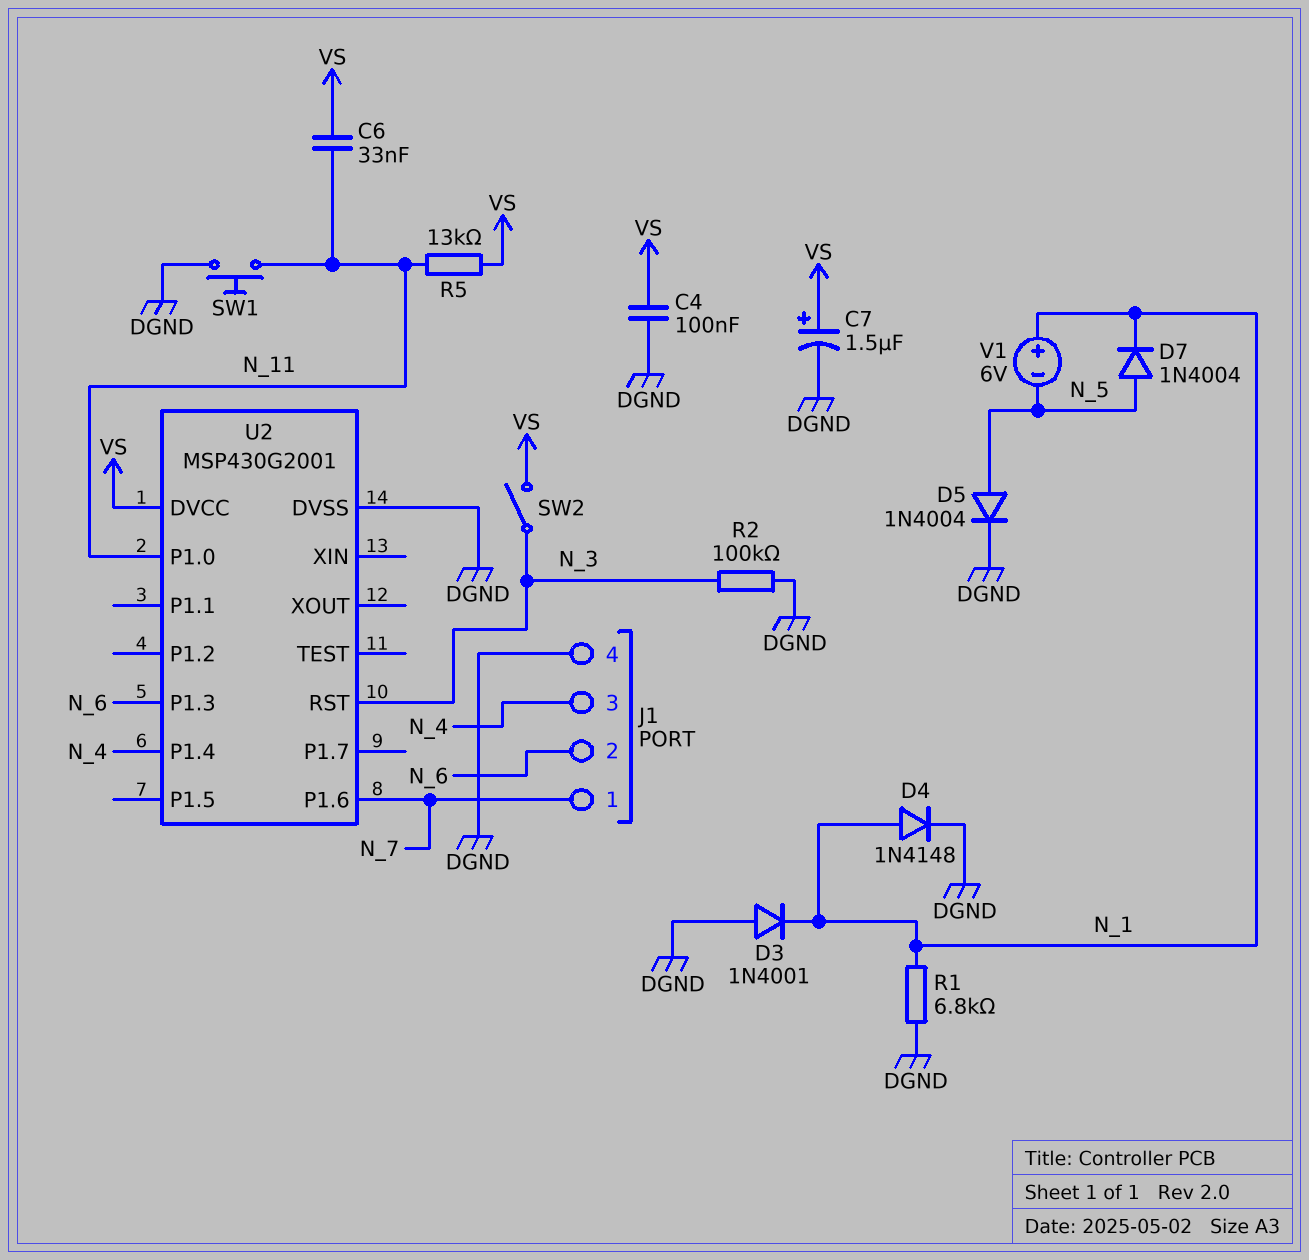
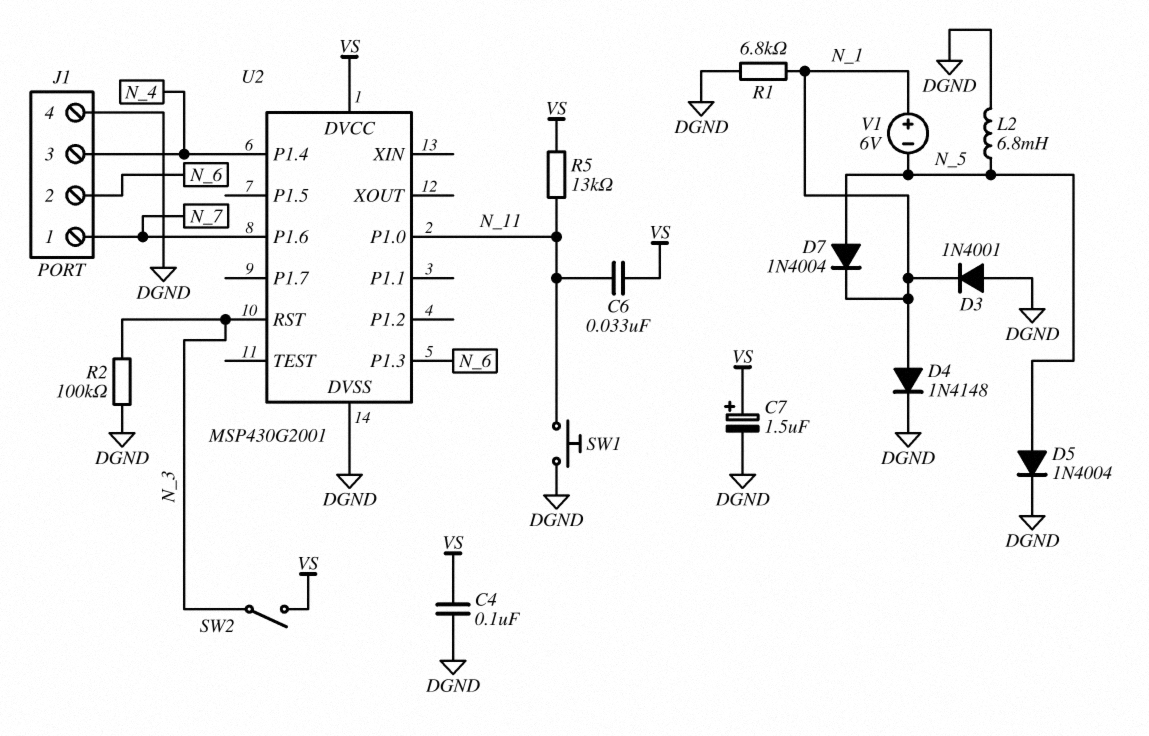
L2: none -> 6.8mH (DGND, N_5)

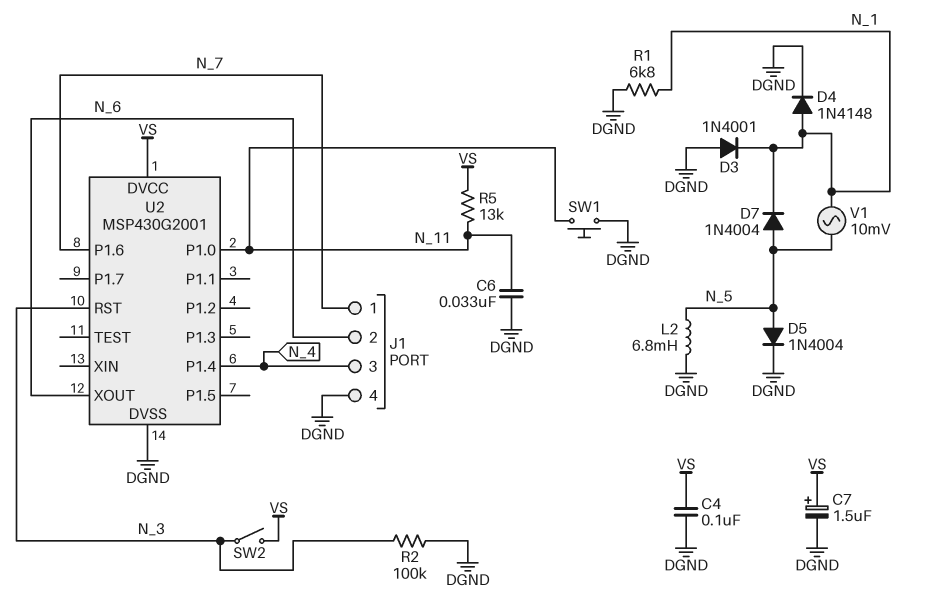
C6: 33nF (N_11, VS) -> 33nF (DGND, N_11)
U2 pin P1.3: N_6 -> none
U2 pin XOUT: none -> N_6
V1: 6V (plus N_1, minus N_5) -> AC 10mV (N_1, N_5)

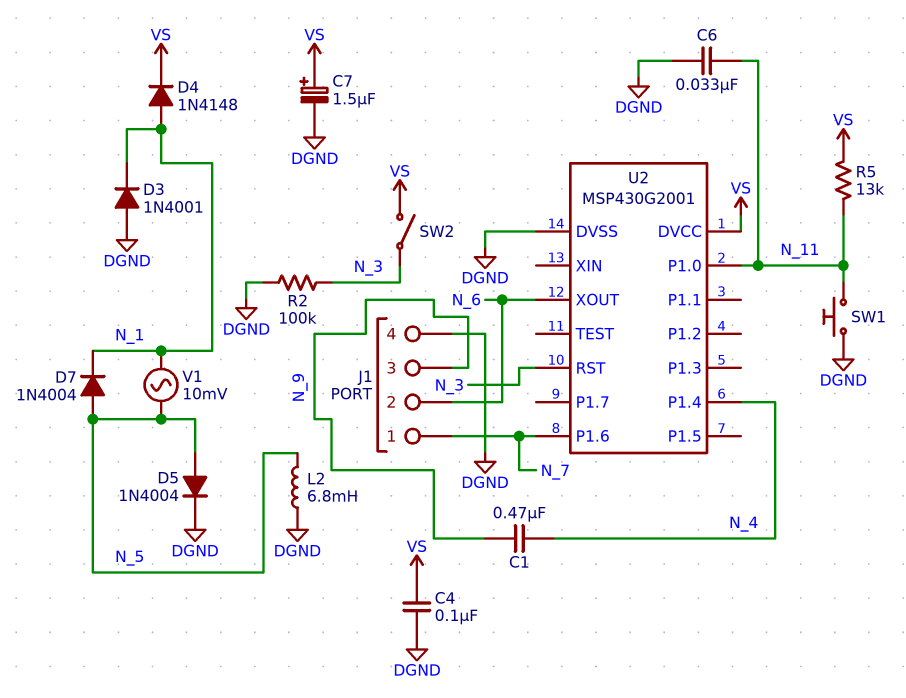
C1: none -> 470nF (N_4, N_9)
D4: diode 1N4148 (A N_1, K DGND) -> diode 1N4148 (A N_1, K VS)
J1 pin 3: N_4 -> N_9
R1: 6.8k (DGND, N_1) -> none

